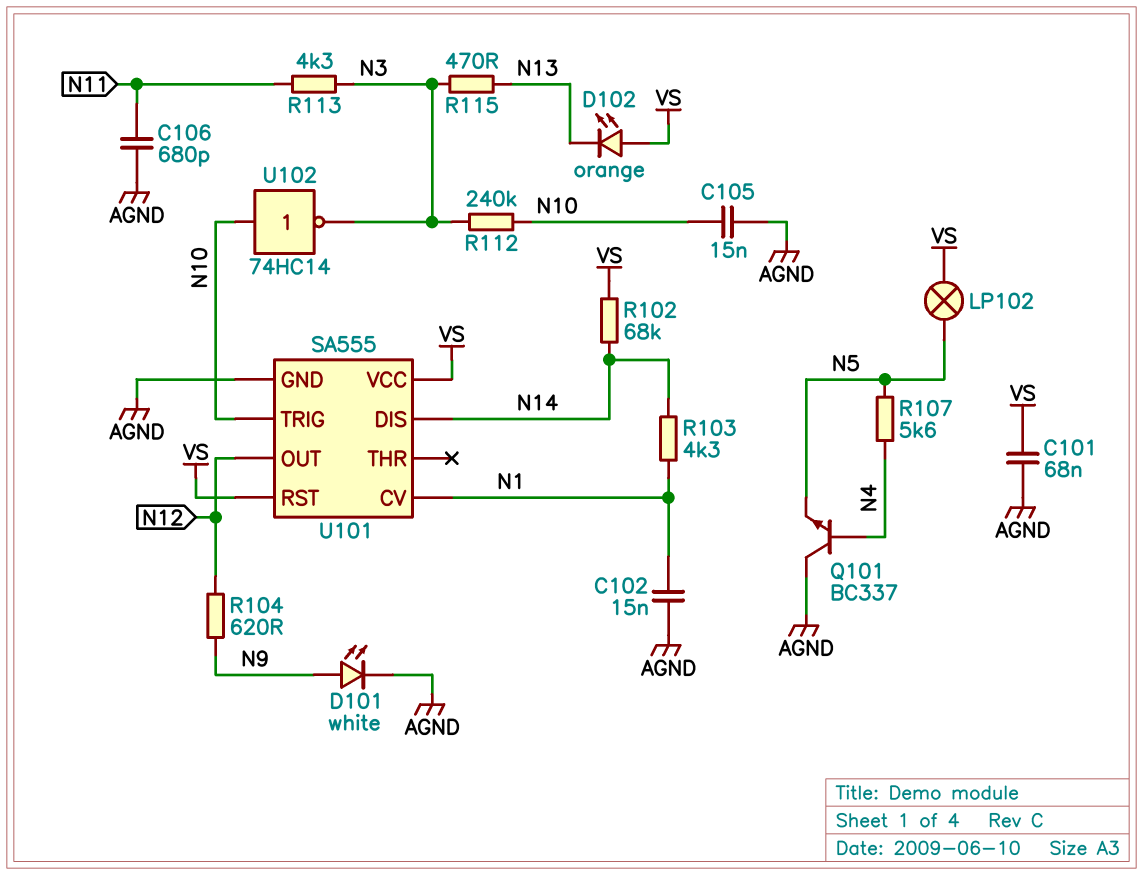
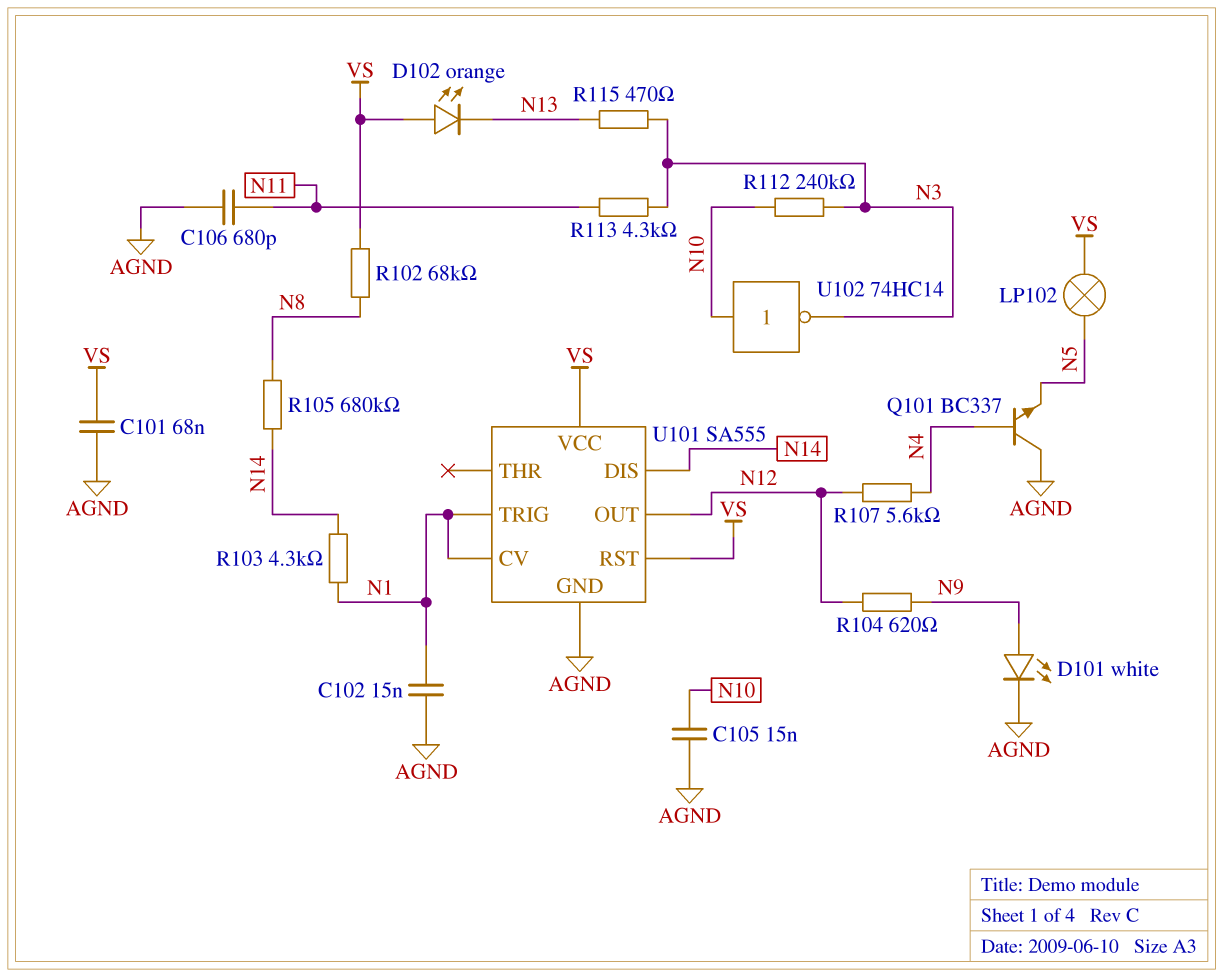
R102: 68k (N14, VS) -> 68k (N8, VS)
R105: none -> 680k (N8, N14)
R107: 5.6k (N4, N5) -> 5.6k (N4, N12)
U101 pin TRIG: N10 -> N1

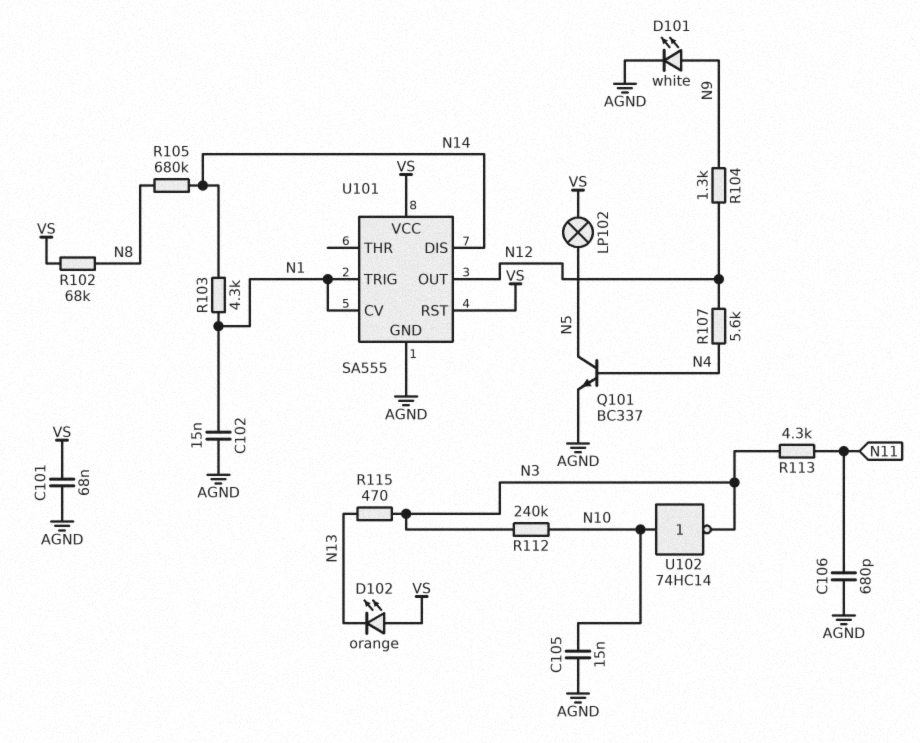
Q101: NPN BC337 (B N4, C AGND, E N5) -> NPN BC337 (B N4, C N5, E AGND)
R104: 620 (N9, N12) -> 1.3k (N9, N12)

